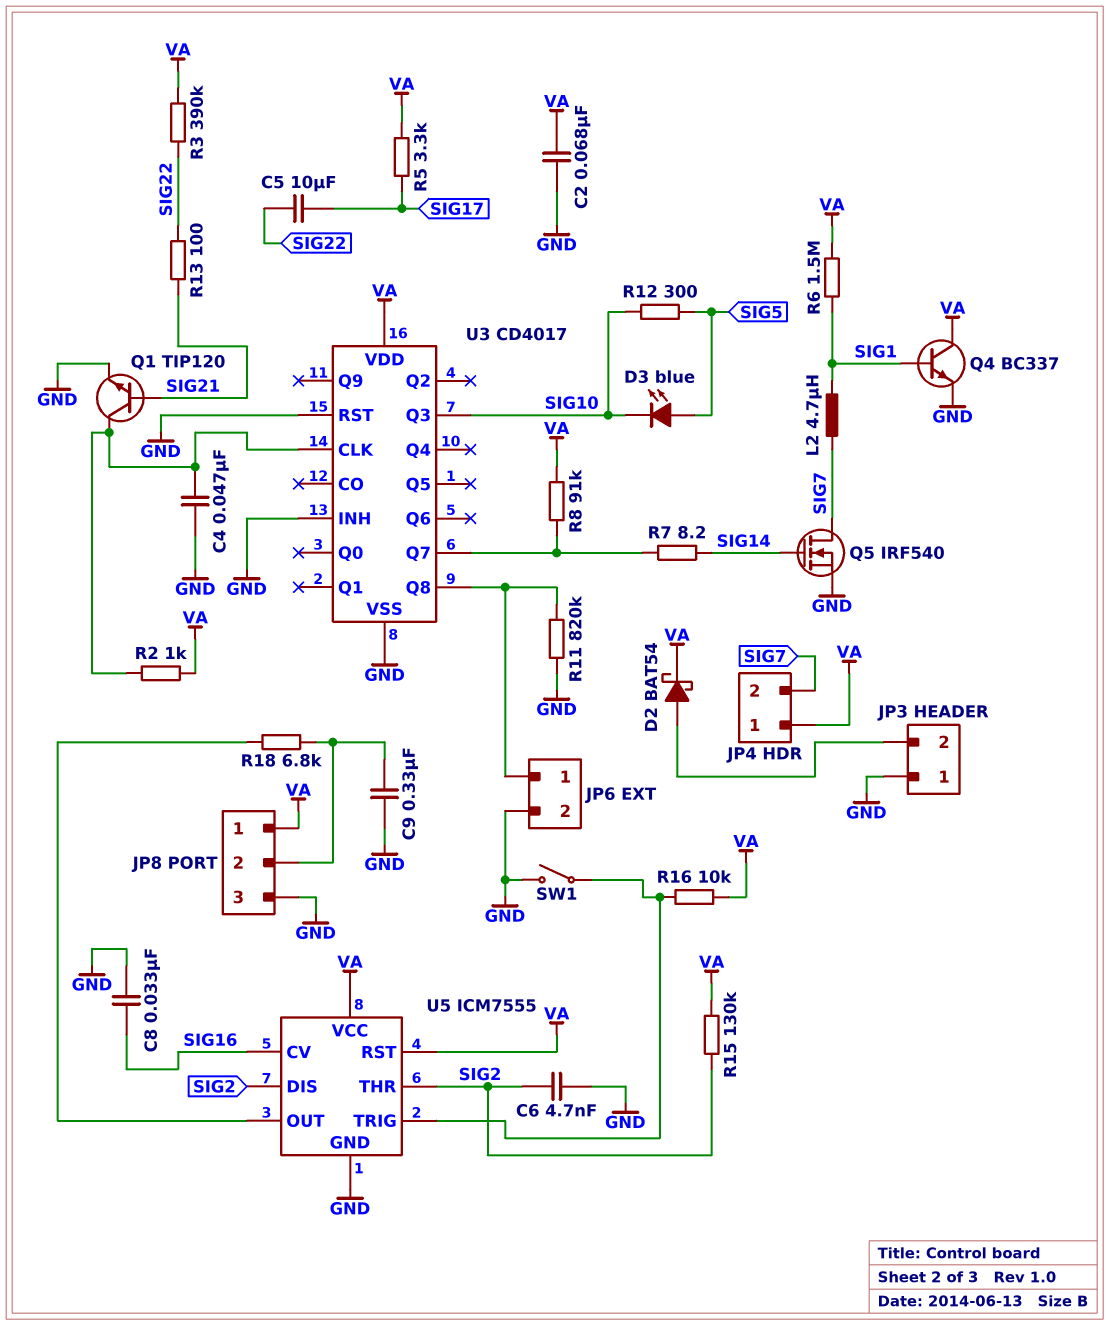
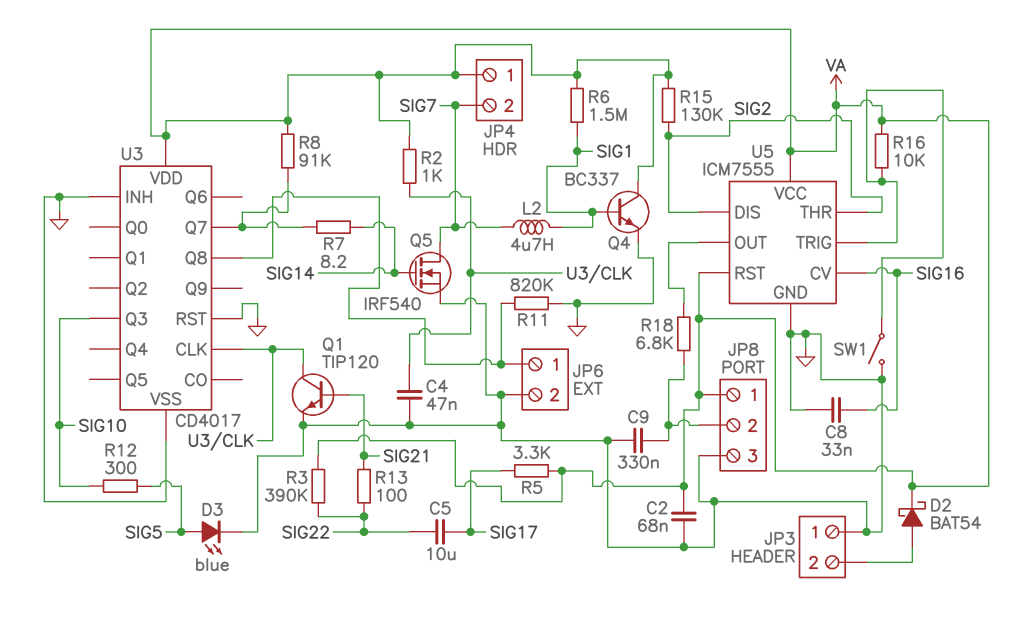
C6: 4.7nF (GND, SIG2) -> none
D3: LED blue (A SIG5, K SIG10) -> LED blue (A SIG5, K GND)

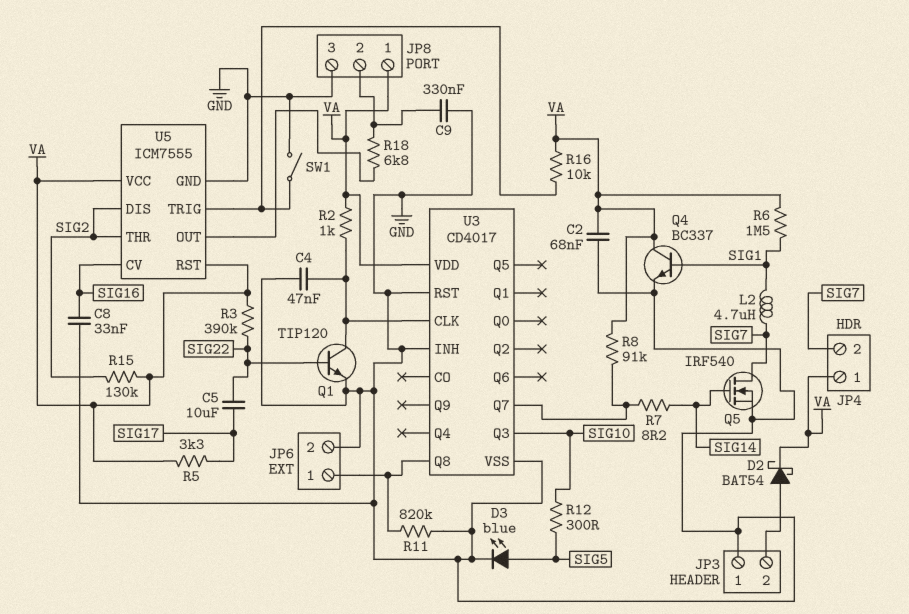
Q1: NPN TIP120 (B SIG21, C U3/CLK, E GND) -> NPN TIP120 (B SIG22, C U3/CLK, E GND)
R13: 100 (SIG21, SIG22) -> none

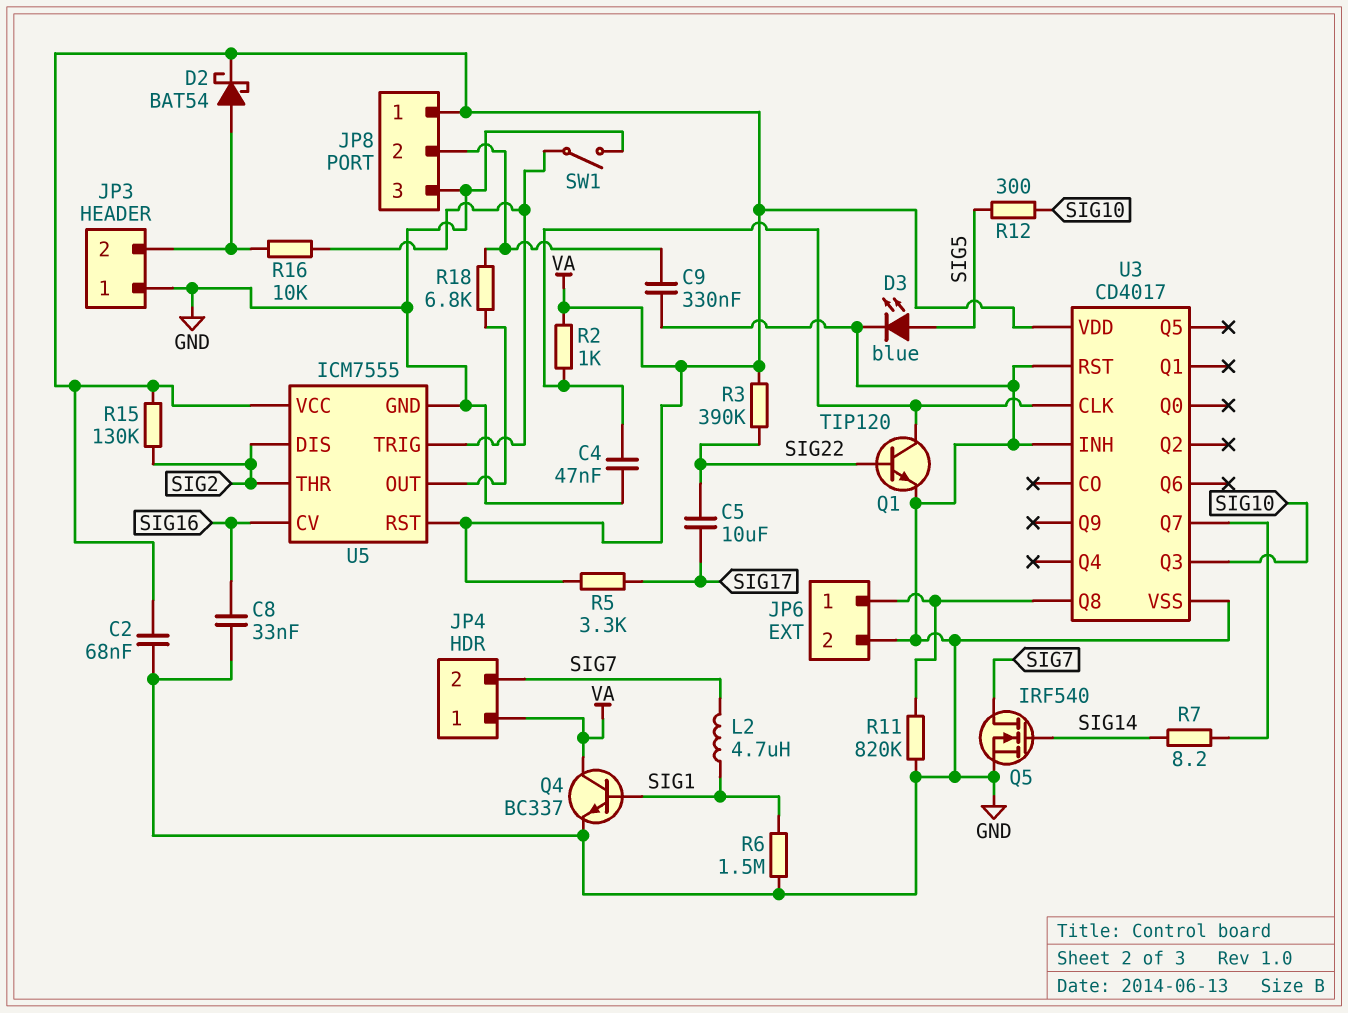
R6: 1.5M (SIG1, VA) -> 1.5M (GND, SIG1)
R8: 91k (U3/Q7, VA) -> none
R16: 10k (U5/TRIG, VA) -> 10k (JP3/2, U5/TRIG)

